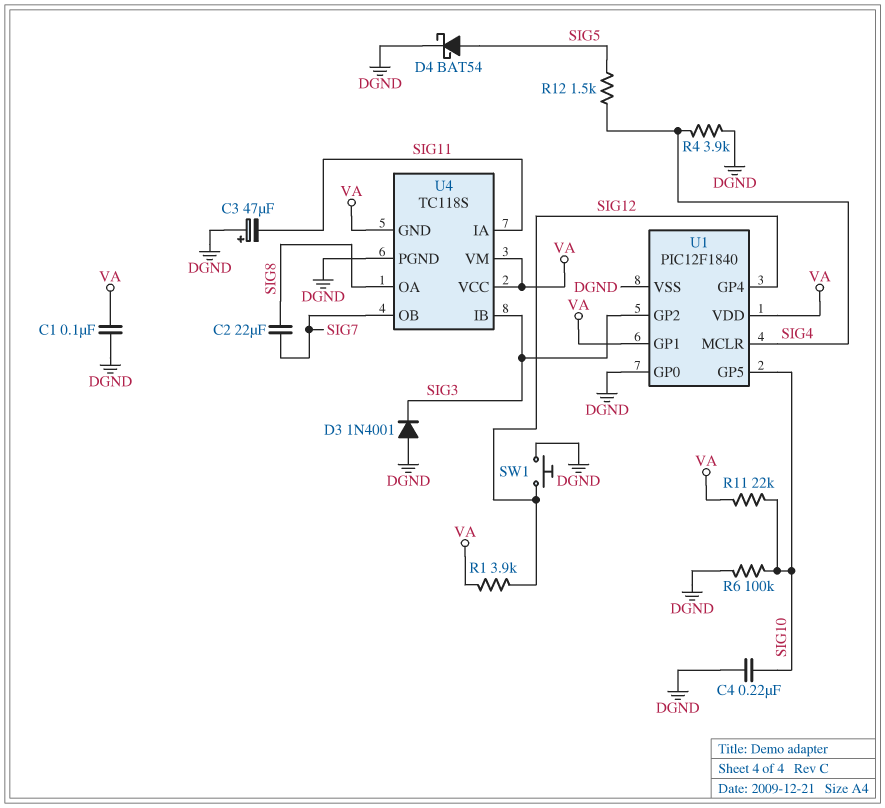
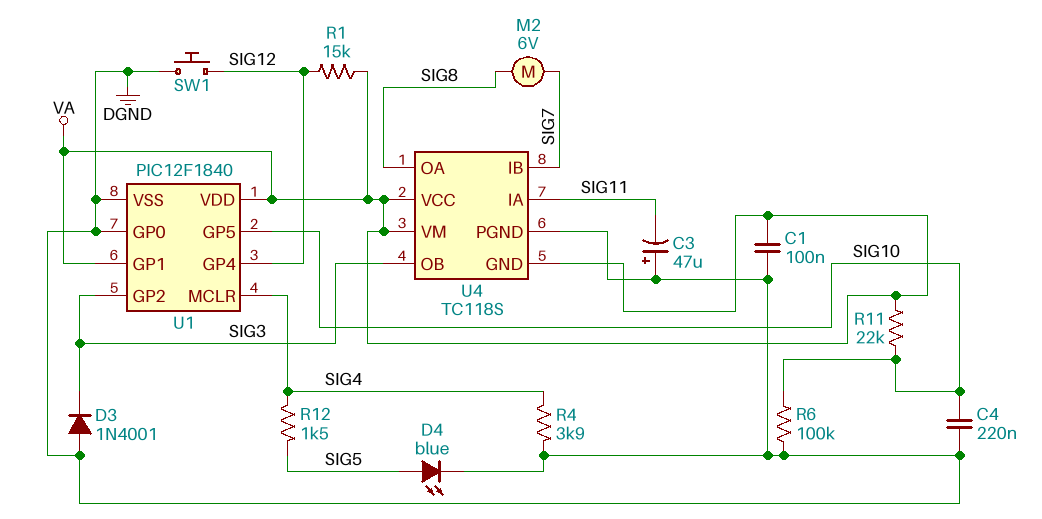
C2: 22uF (SIG7, SIG8) -> none
D4: schottky BAT54 (A SIG5, K DGND) -> LED blue (A SIG5, K DGND)
M2: none -> motor 6V (SIG7, SIG8)
R1: 3.9k (SIG12, VA) -> 15k (SIG12, VA)
U4 pin IB: SIG3 -> SIG7
U4 pin OB: SIG7 -> SIG3

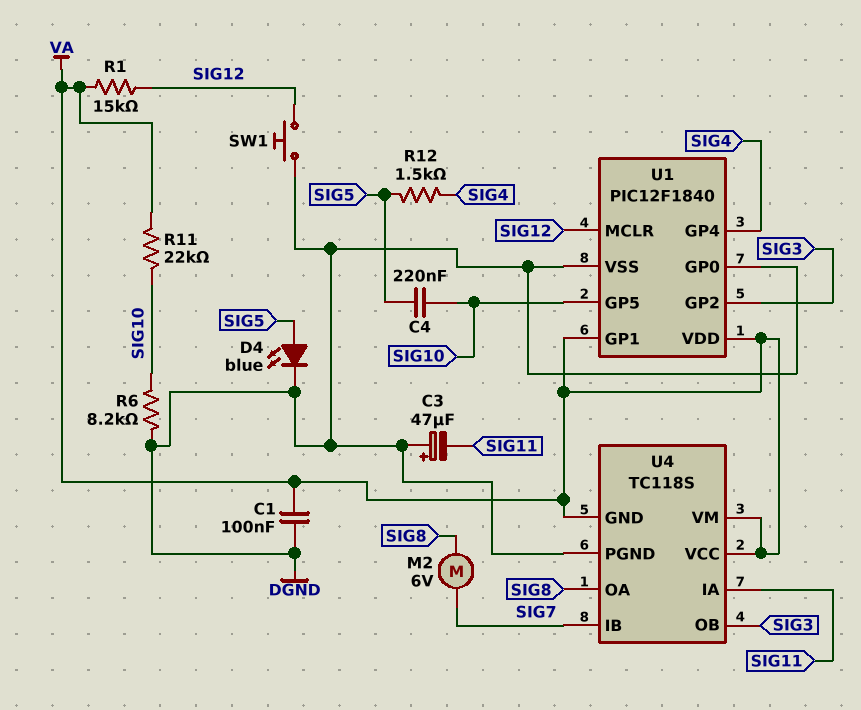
C4: 220nF (DGND, SIG10) -> 220nF (SIG5, SIG10)
D3: diode 1N4001 (A DGND, K SIG3) -> none
R4: 3.9k (DGND, SIG4) -> none
R6: 100k (DGND, SIG10) -> 8.2k (DGND, SIG10)
U1 pin GP4: SIG12 -> SIG4
U1 pin MCLR: SIG4 -> SIG12

